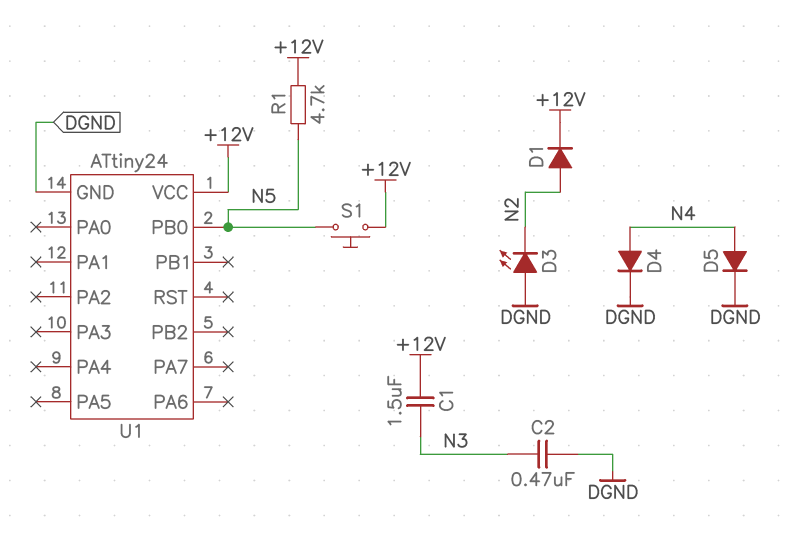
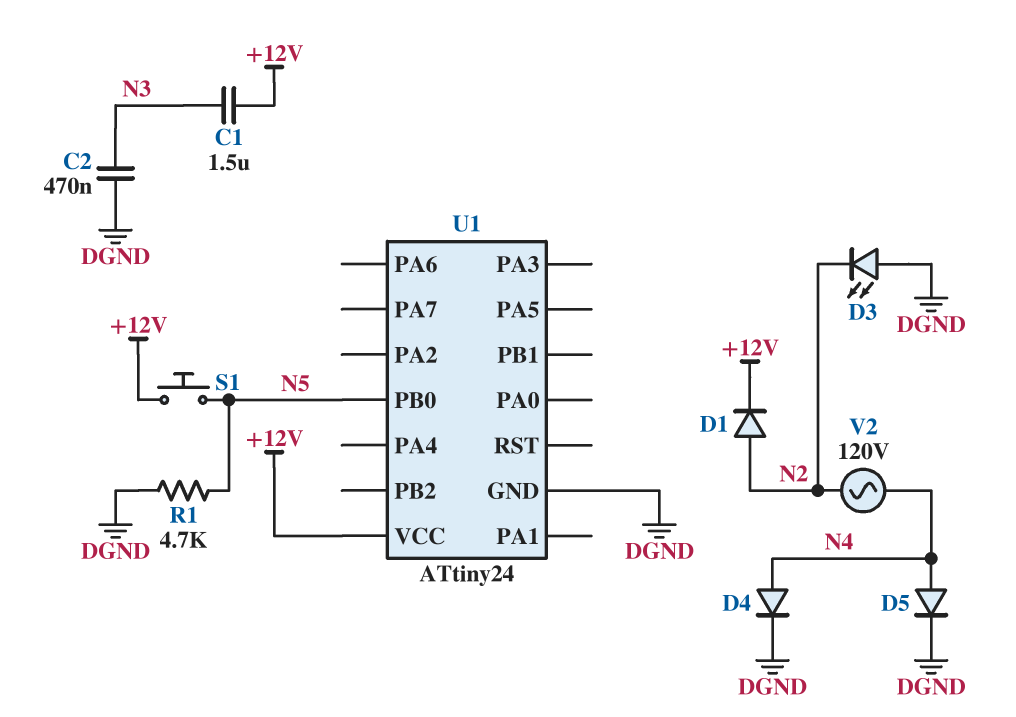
R1: 4.7k (+12V, N5) -> 4.7k (DGND, N5)
V2: none -> AC 120V (N2, N4)

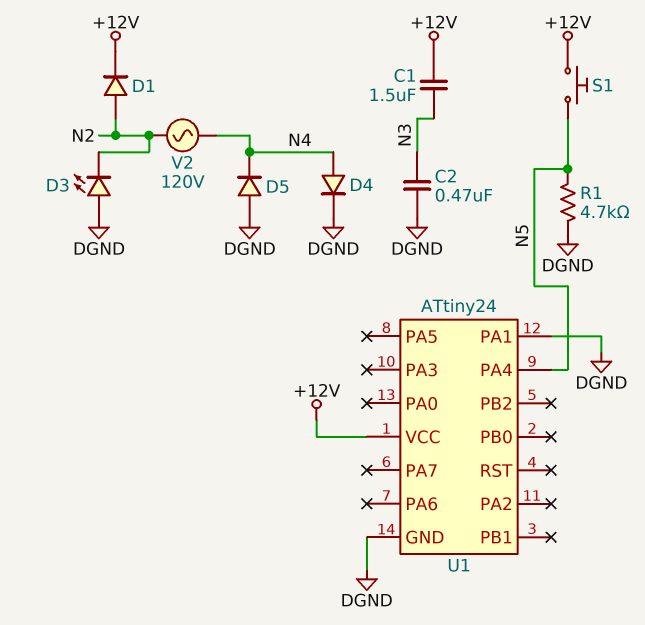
D5: diode (A N4, K DGND) -> diode (A DGND, K N4)
U1 pin PA1: none -> DGND
U1 pin PA4: none -> N5
U1 pin PB0: N5 -> none

